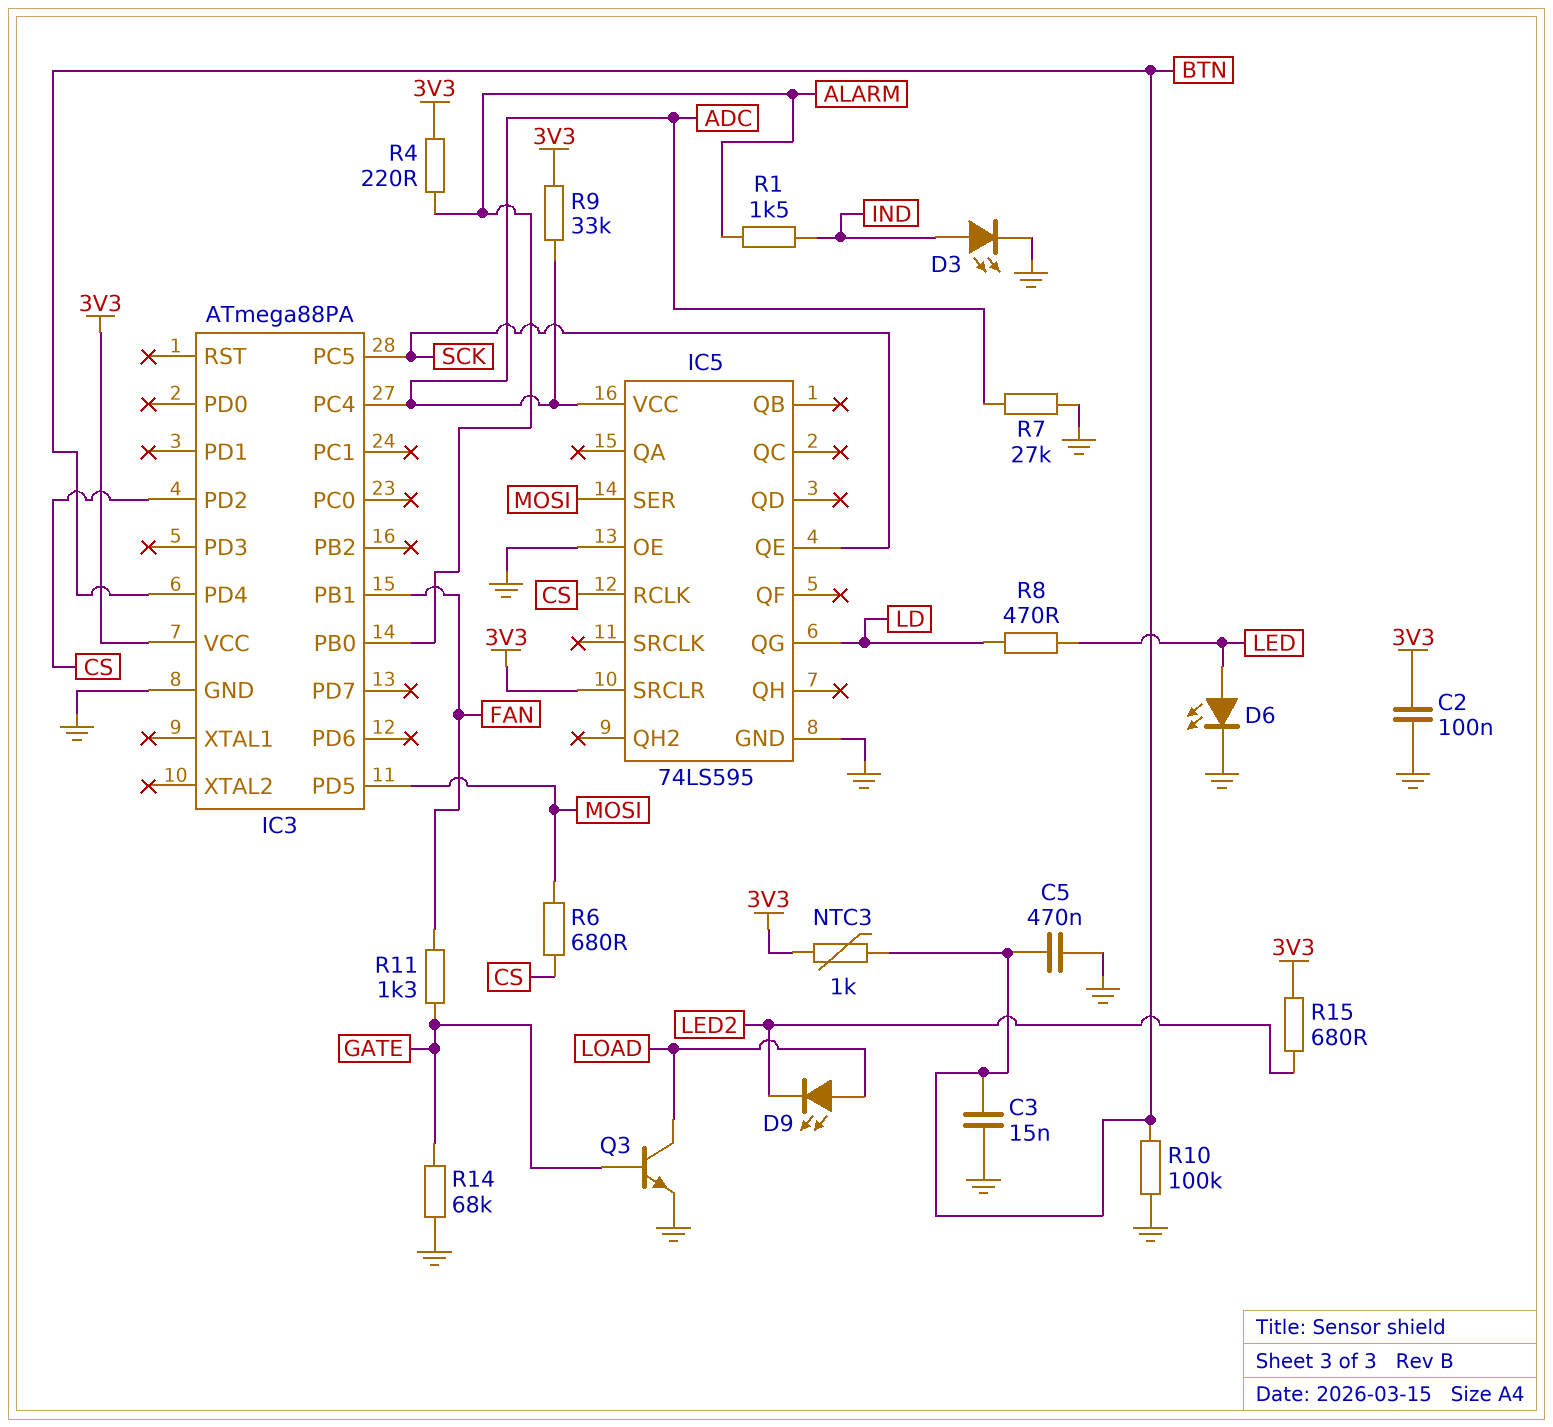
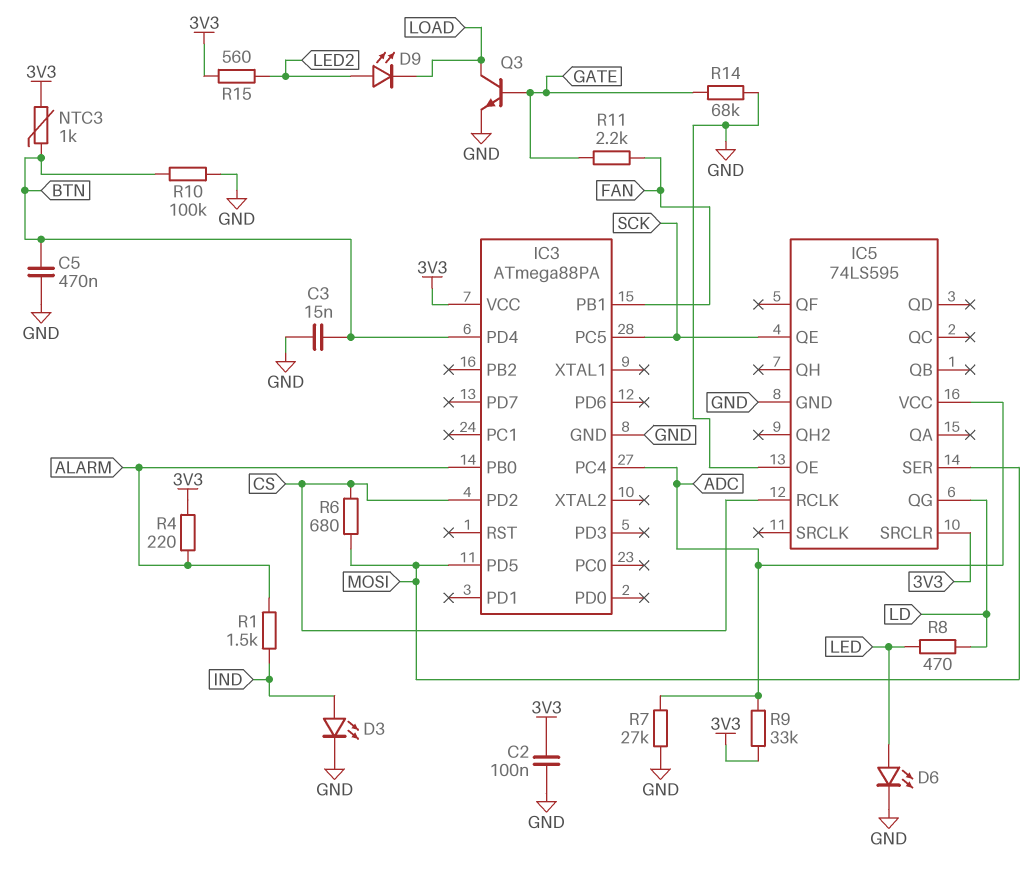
D9: LED (A LOAD, K LED2) -> LED (A LED2, K LOAD)
R11: 1.3k (FAN, GATE) -> 2.2k (FAN, GATE)
R15: 680 (3V3, LED2) -> 560 (3V3, LED2)

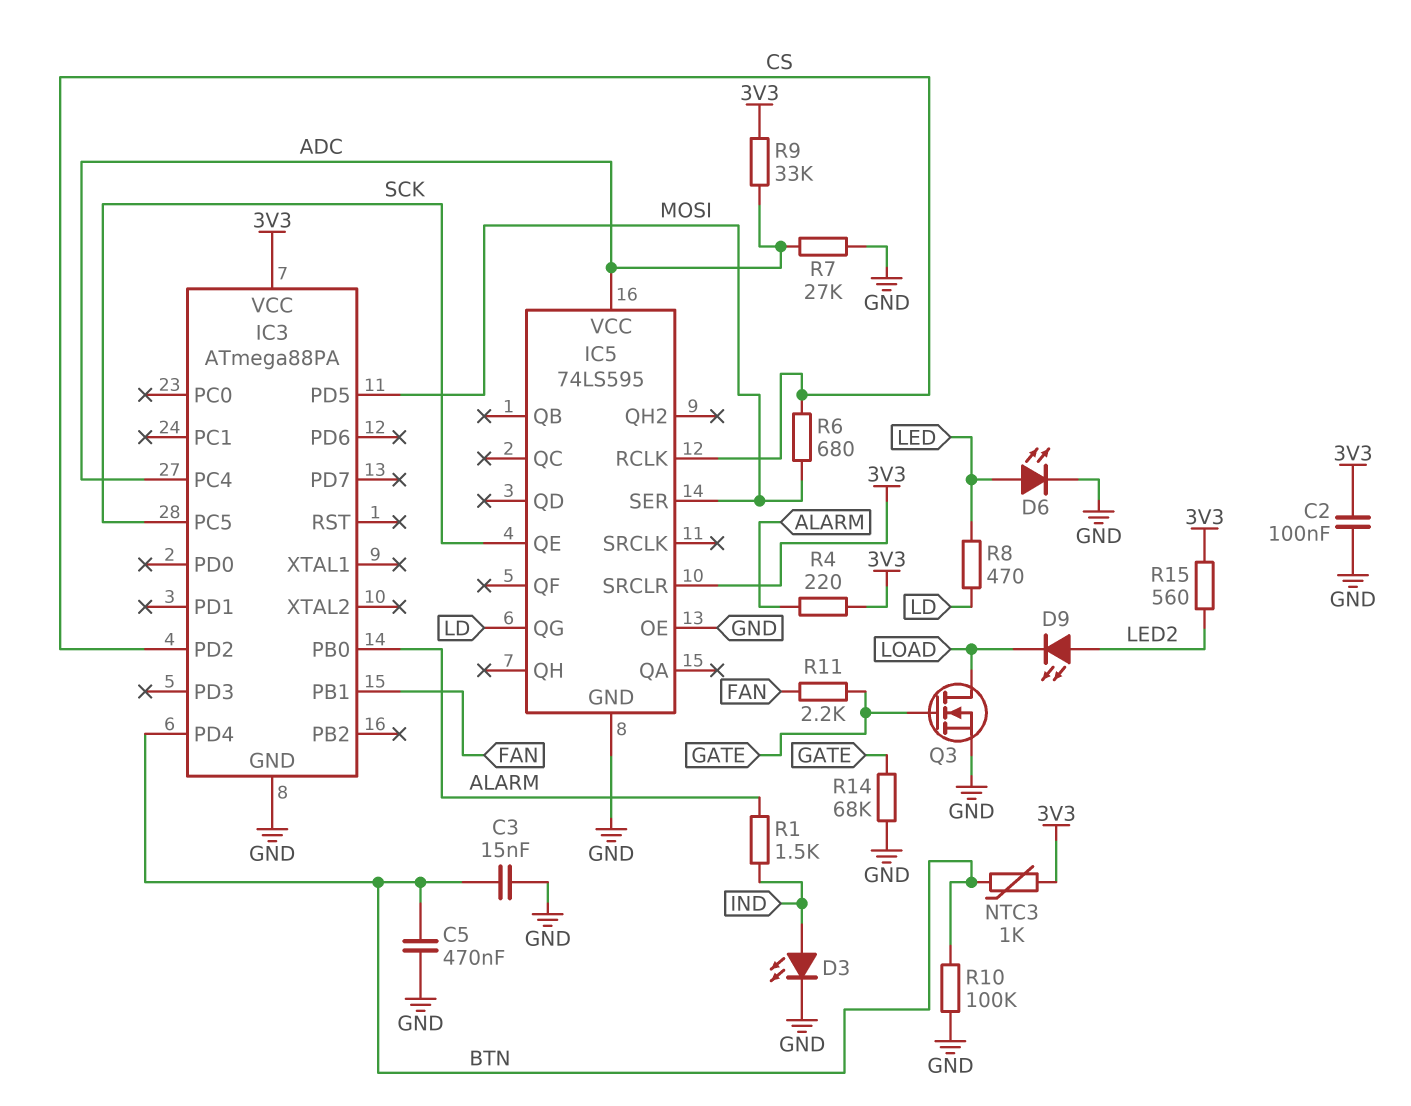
Q3: NPN (B GATE, C LOAD, E GND) -> NMOS (G GATE, D LOAD, S GND)

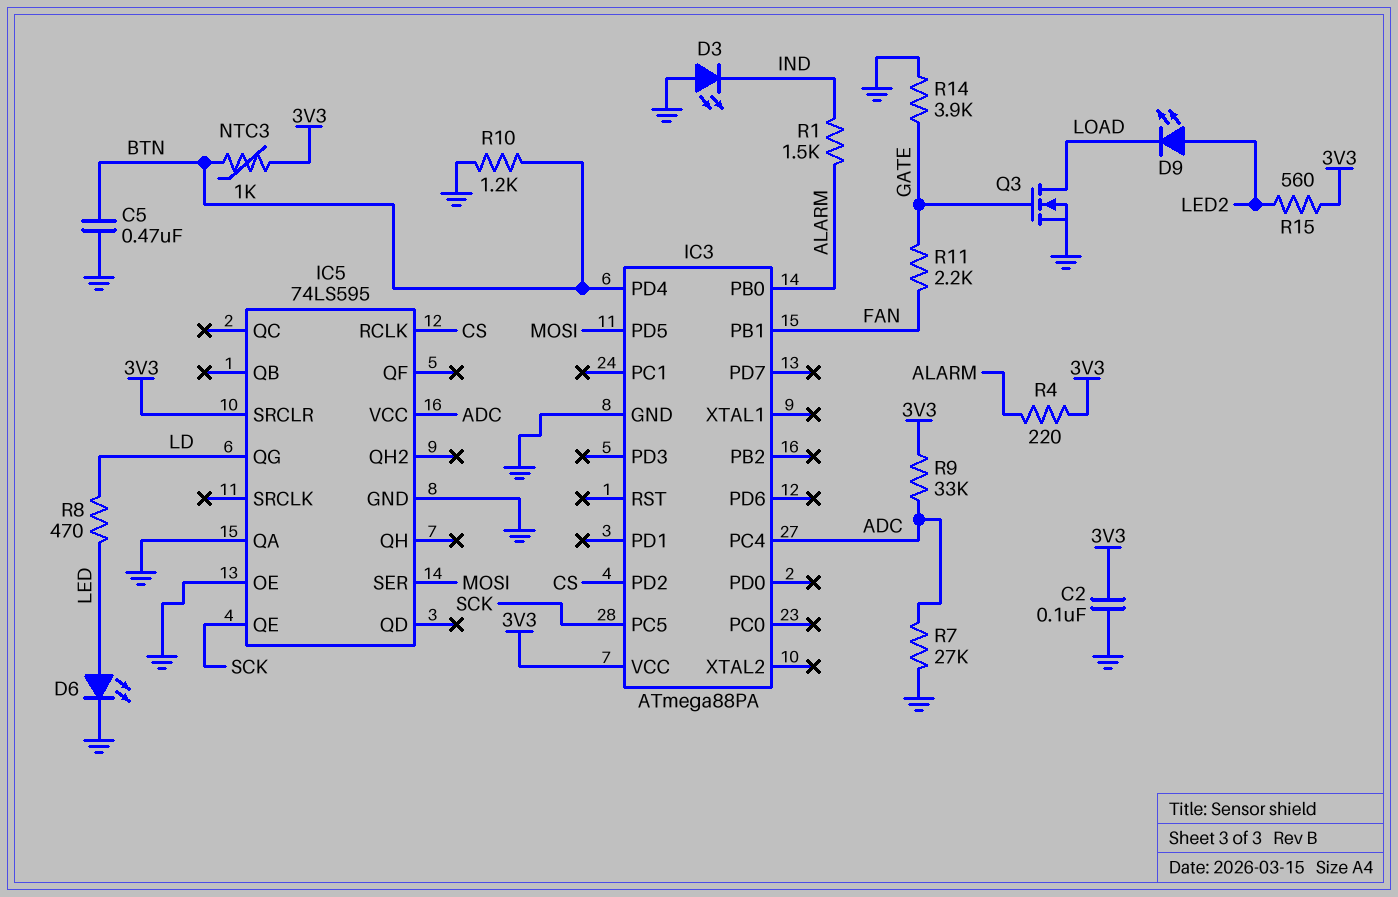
C3: 15nF (BTN, GND) -> none
D3: LED (A IND, K GND) -> LED (A GND, K IND)
IC5 pin QA: none -> GND
R6: 680 (CS, MOSI) -> none
R10: 100k (BTN, GND) -> 1.2k (BTN, GND)
R14: 68k (GATE, GND) -> 3.9k (GATE, GND)

